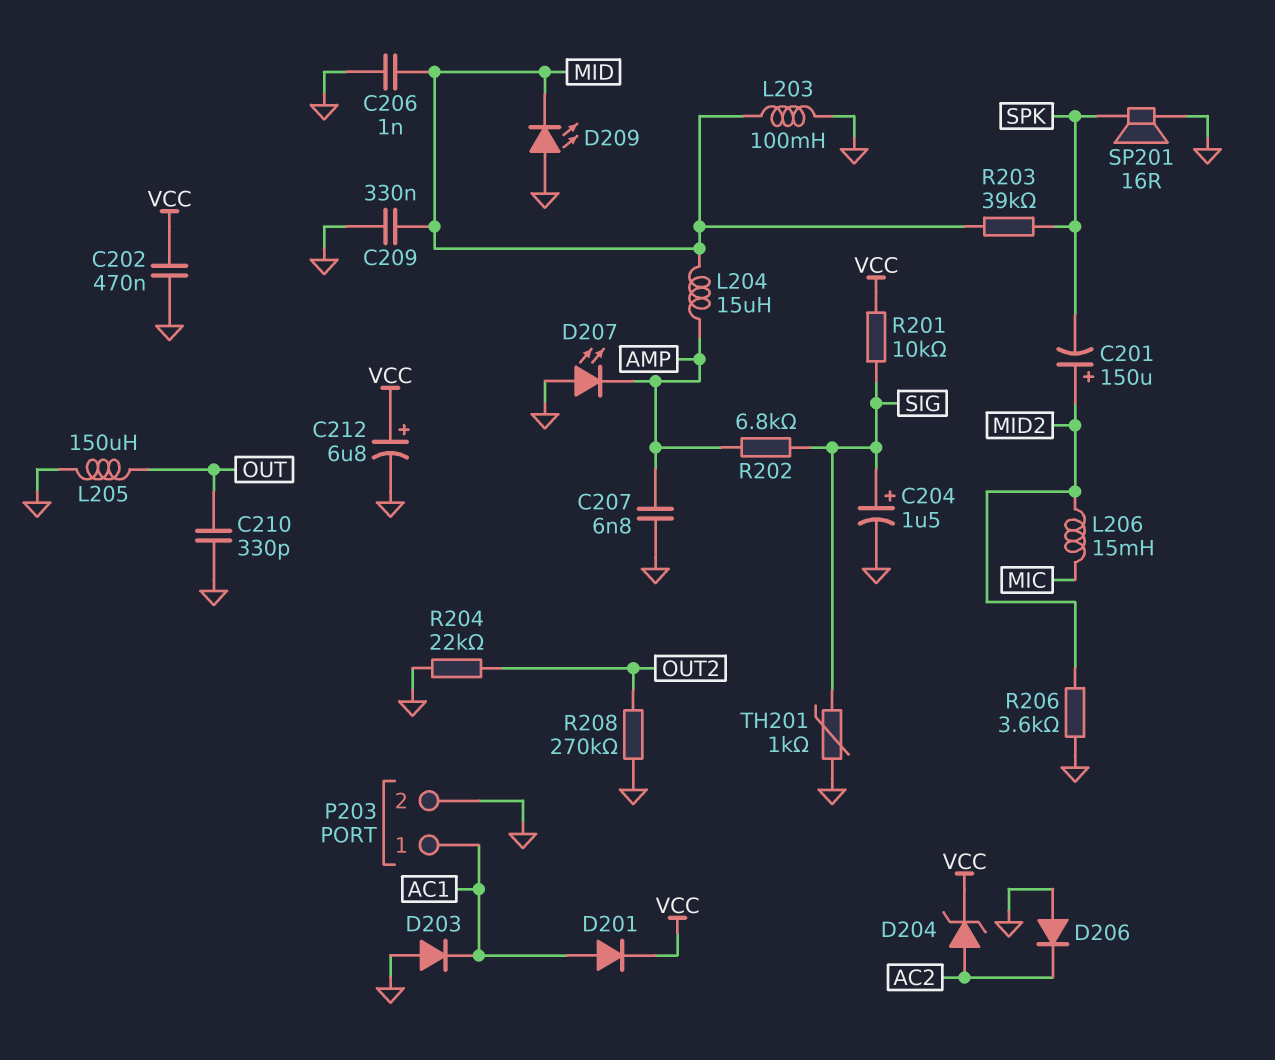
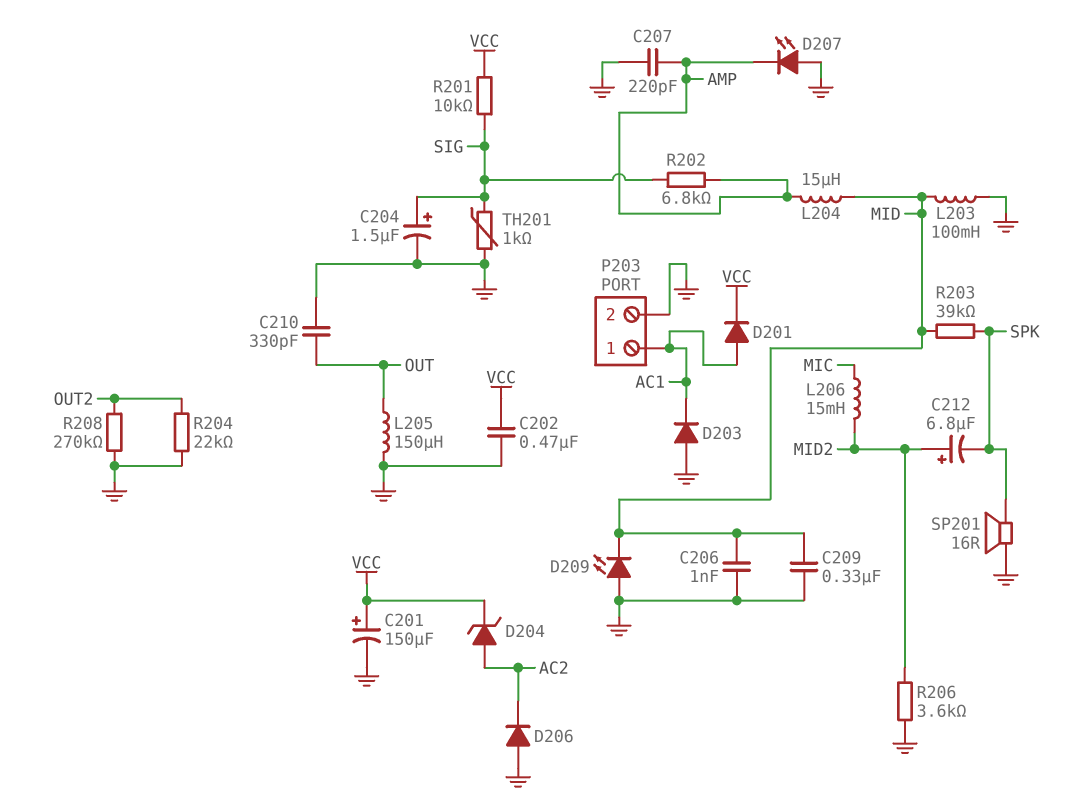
C201: 150uF (plus MID2, minus SPK) -> 150uF (plus VCC, minus GND)
C207: 6.8nF (AMP, GND) -> 220pF (AMP, GND)
C212: 6.8uF (plus VCC, minus GND) -> 6.8uF (plus MID2, minus SPK)

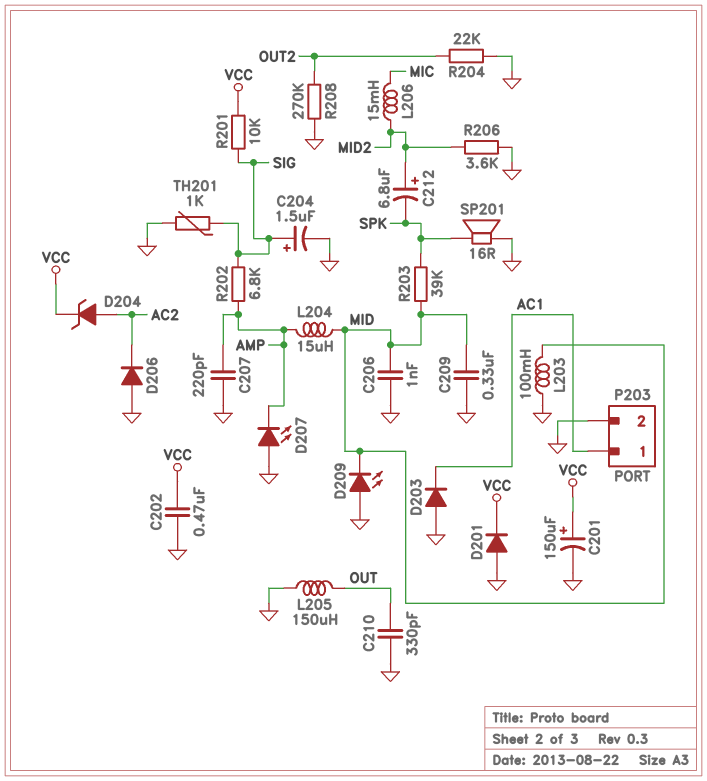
D201: diode (A AC1, K VCC) -> diode (A GND, K VCC)

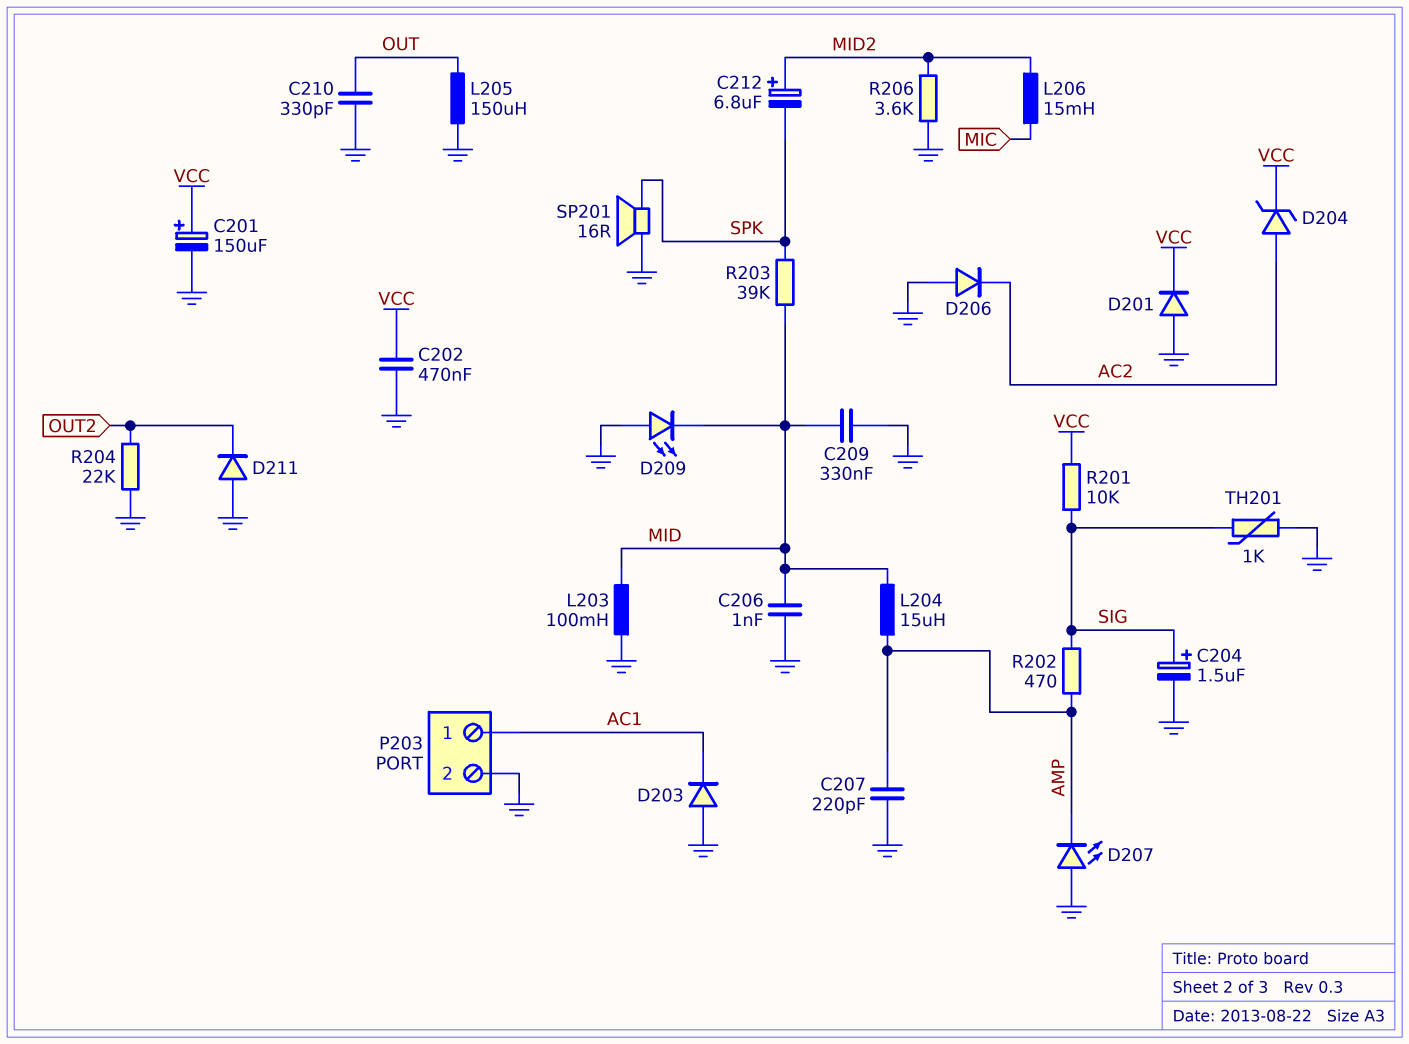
D211: none -> diode (A GND, K OUT2)
R202: 6.8k (AMP, SIG) -> 470 (AMP, SIG)
R208: 270k (GND, OUT2) -> none

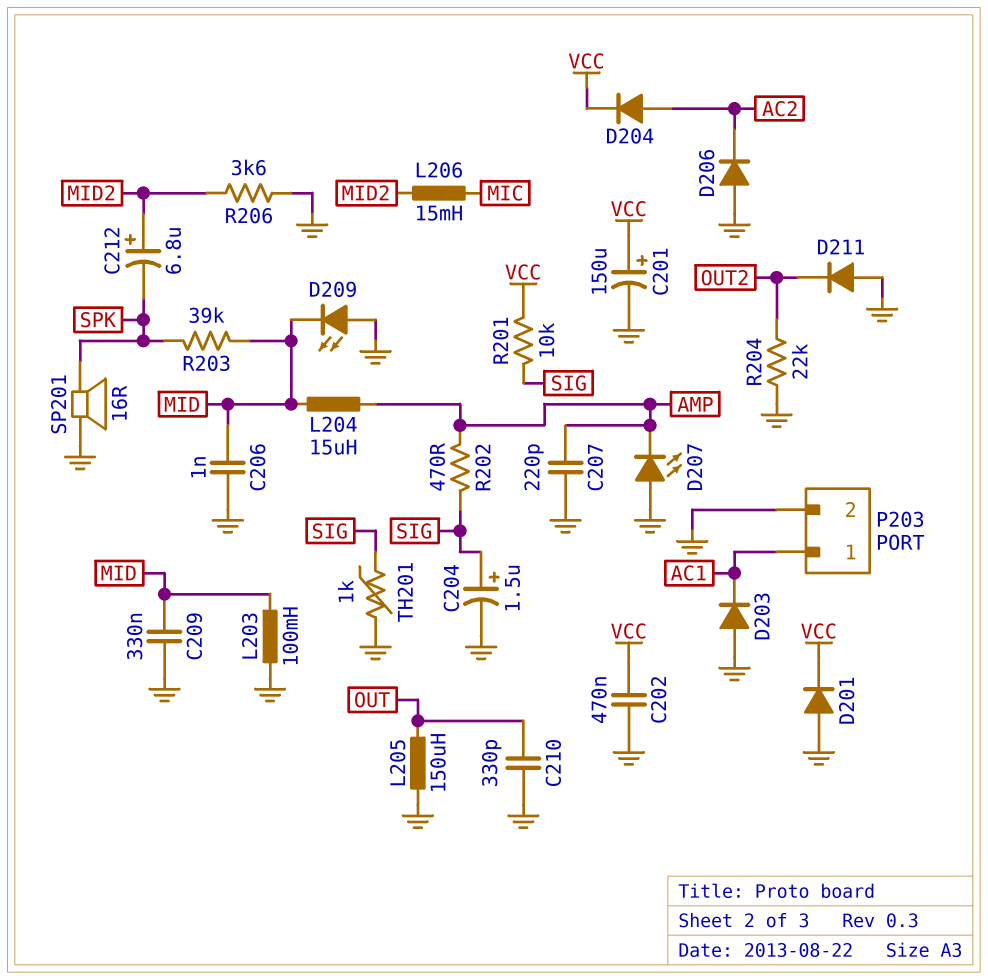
D204: zener (A AC2, K VCC) -> diode (A AC2, K VCC)

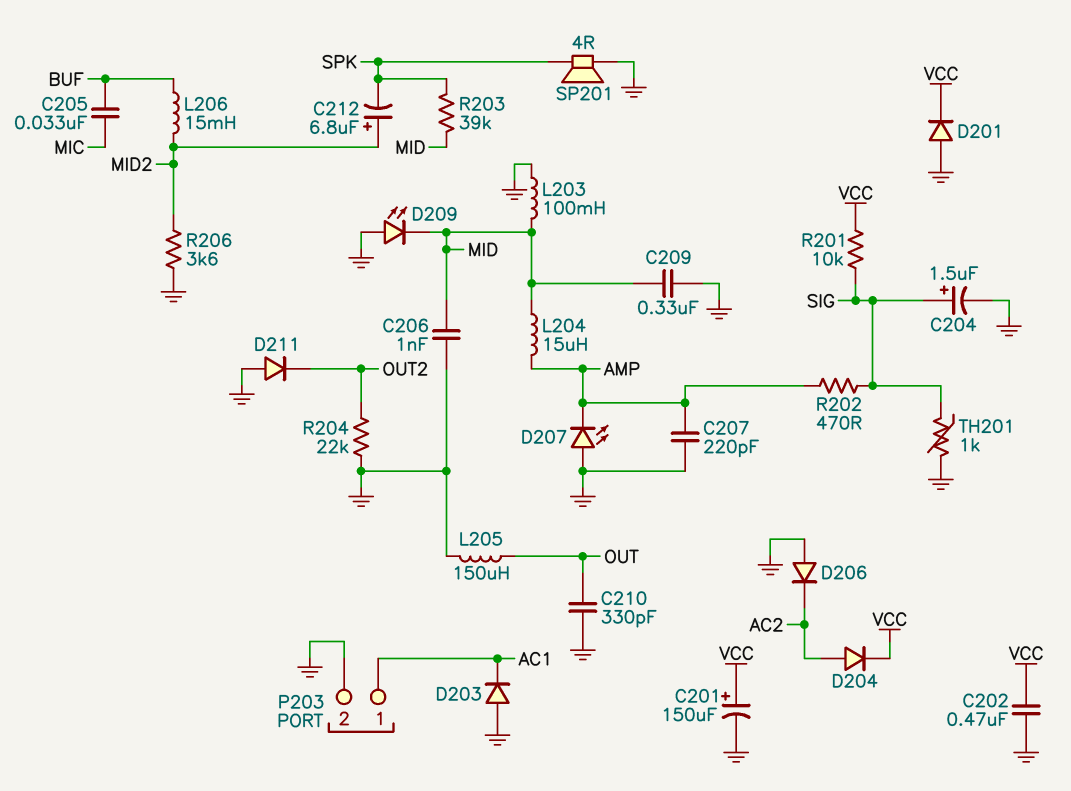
C205: none -> 33nF (BUF, MIC)
L206: 15mH (MIC, MID2) -> 15mH (BUF, MID2)
SP201: speaker 16R (GND, SPK) -> speaker 4R (GND, SPK)

